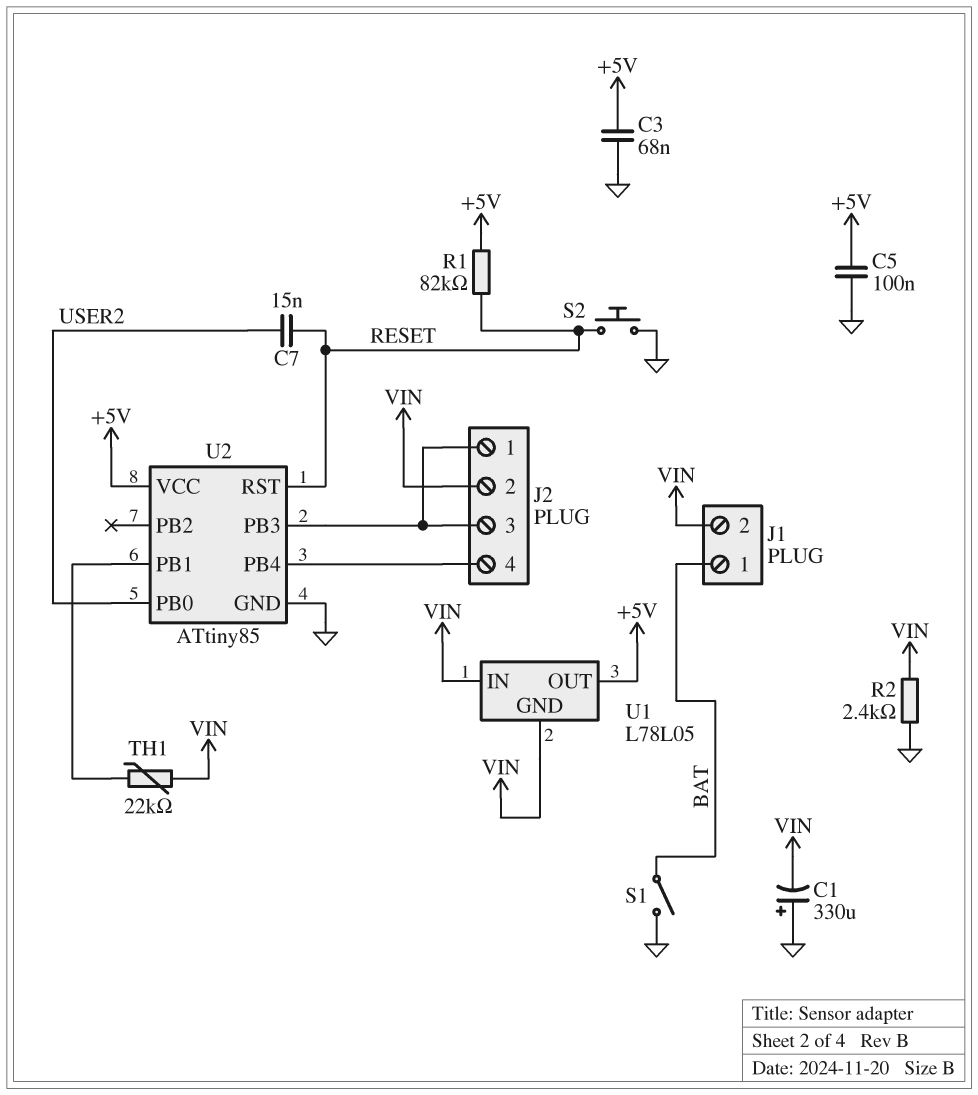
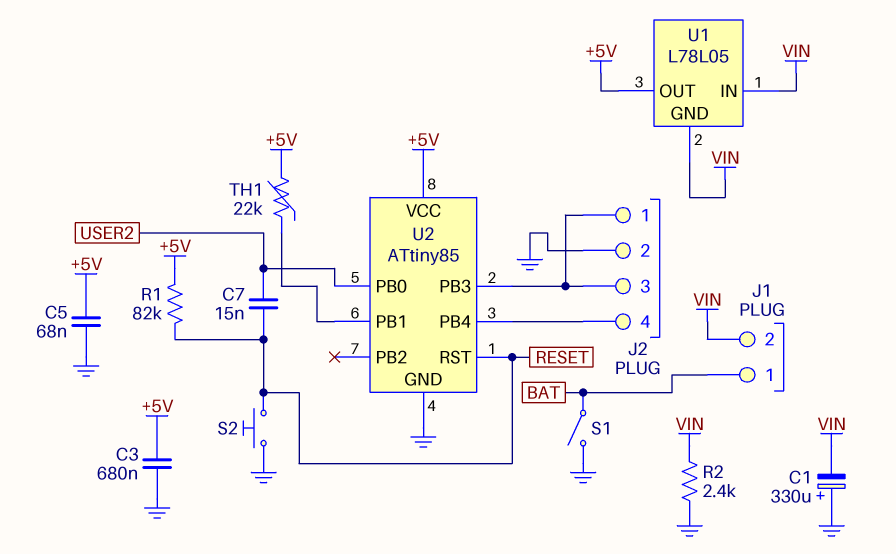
C3: 68nF (+5V, GND) -> 680nF (+5V, GND)
C5: 100nF (+5V, GND) -> 68nF (+5V, GND)
J2 pin 2: VIN -> GND
TH1: 22k (U2/PB1, VIN) -> 22k (+5V, U2/PB1)

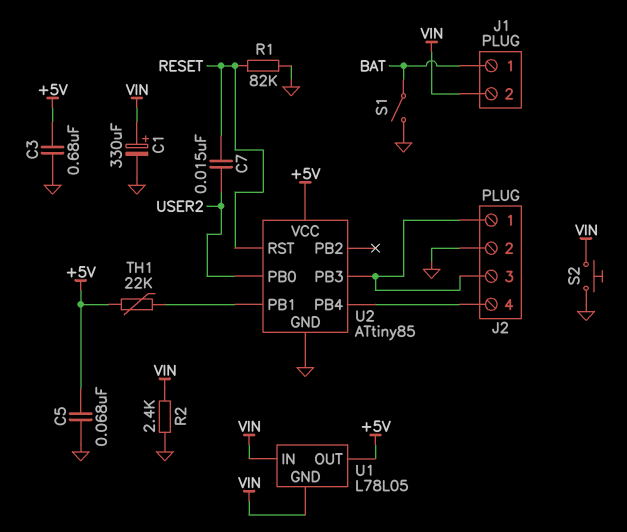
C1: 330uF (plus GND, minus VIN) -> 330uF (plus VIN, minus GND)
R1: 82k (+5V, RESET) -> 82k (GND, RESET)
S2: button (GND, RESET) -> button (GND, VIN)

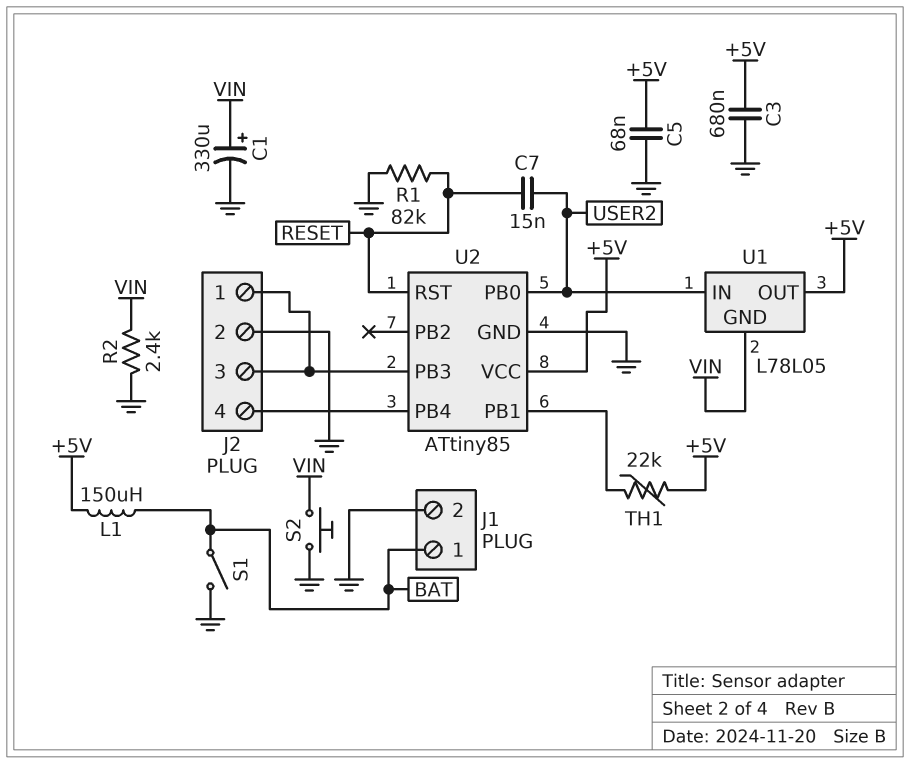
J1 pin 2: VIN -> GND
L1: none -> 150uH (+5V, BAT)
U1 pin IN: VIN -> USER2

